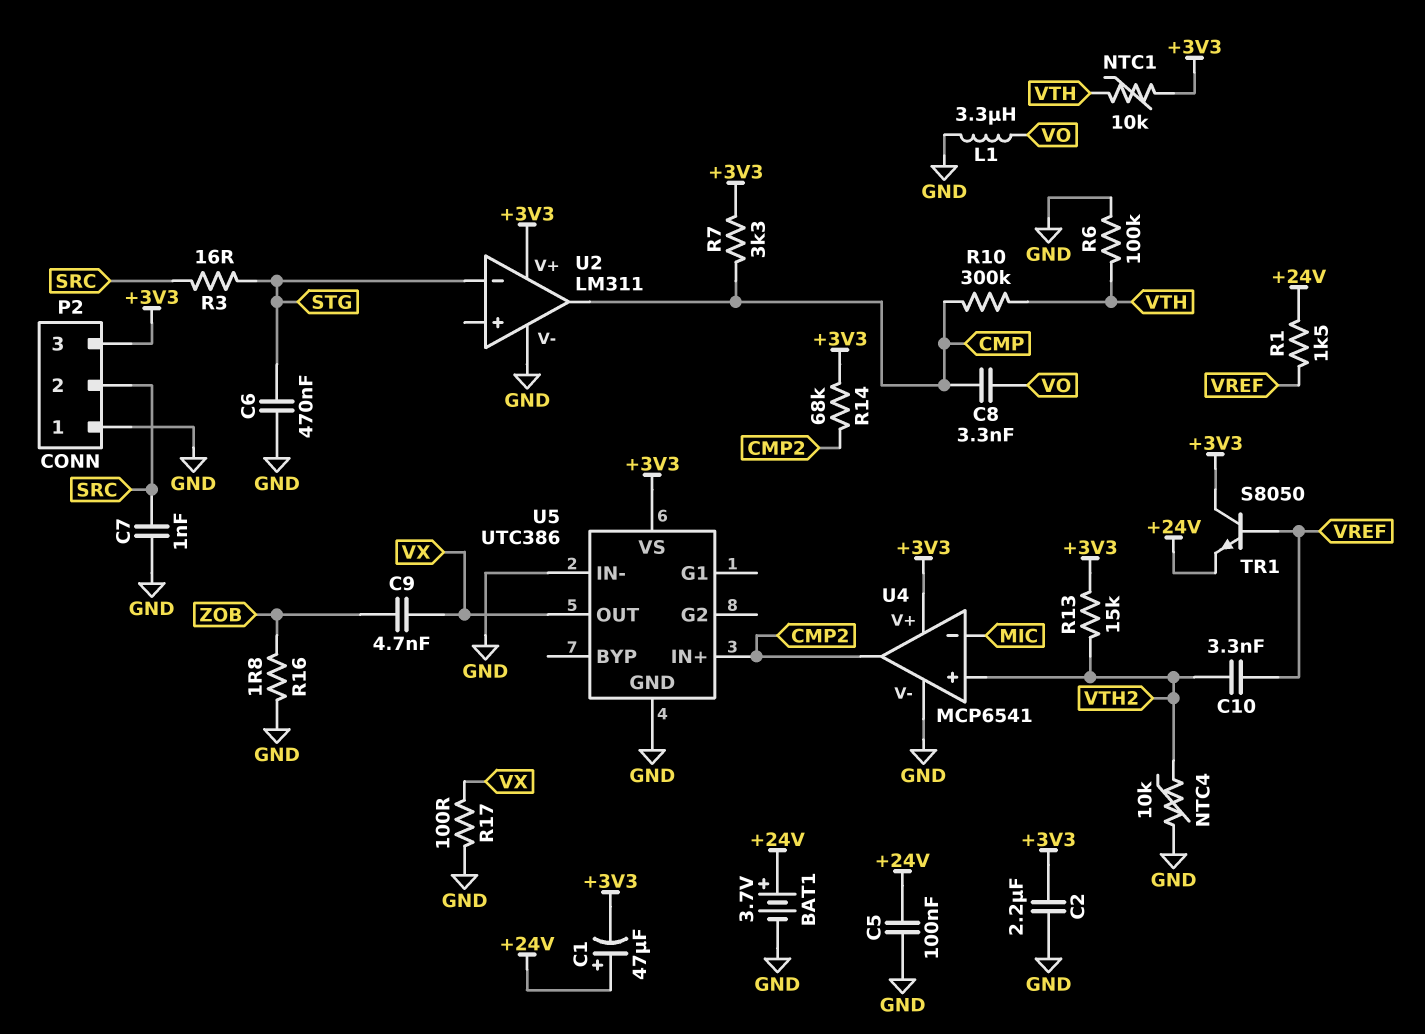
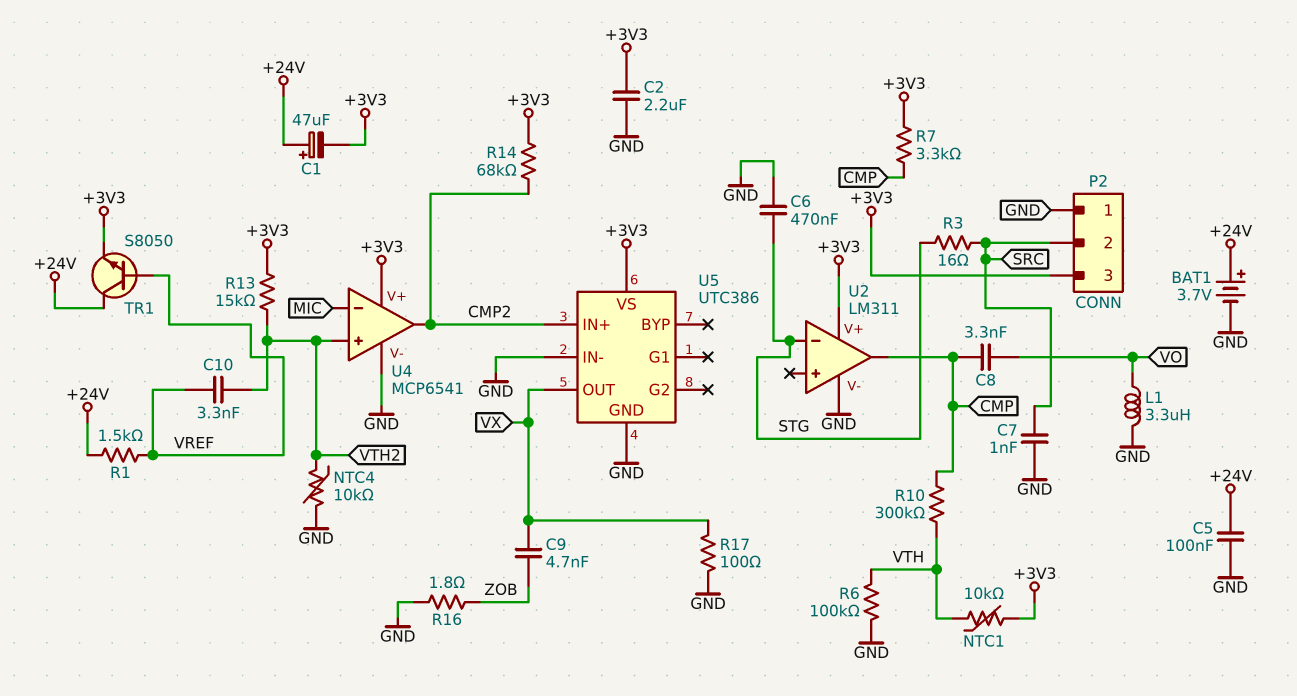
TR1: NPN S8050 (B VREF, C +3V3, E +24V) -> NPN S8050 (B VREF, C +24V, E +3V3)

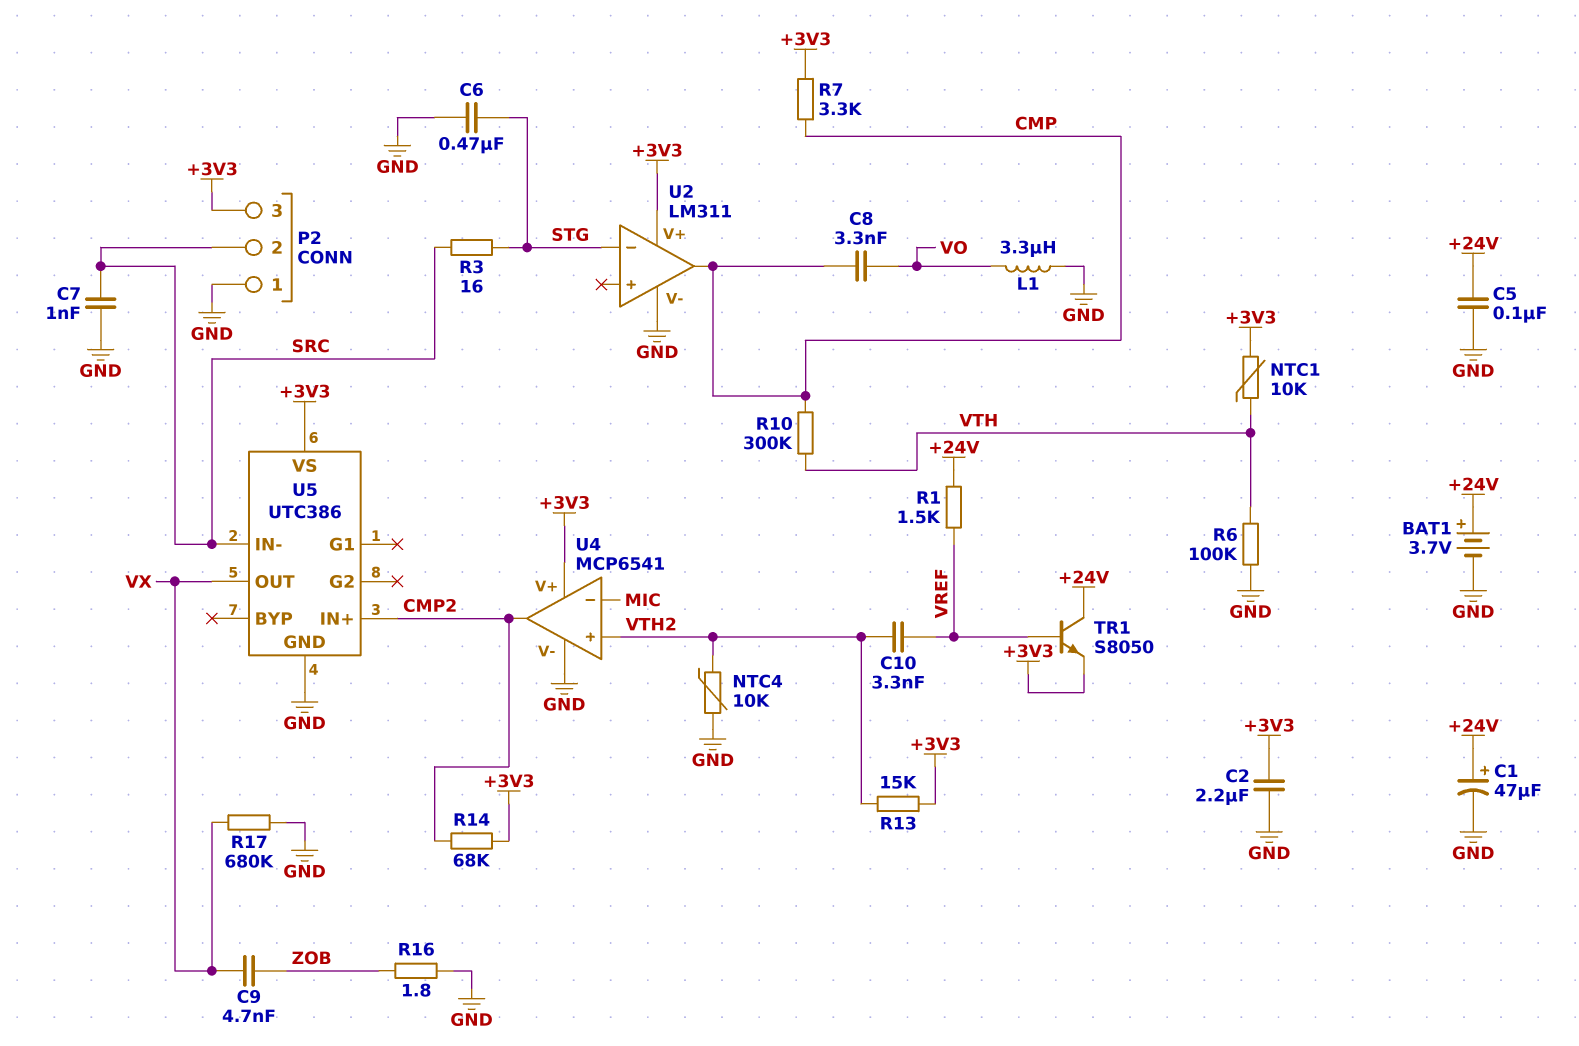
C1: 47uF (plus +24V, minus +3V3) -> 47uF (plus +24V, minus GND)
R17: 100 (GND, VX) -> 680k (GND, VX)
U5 pin IN-: GND -> SRC

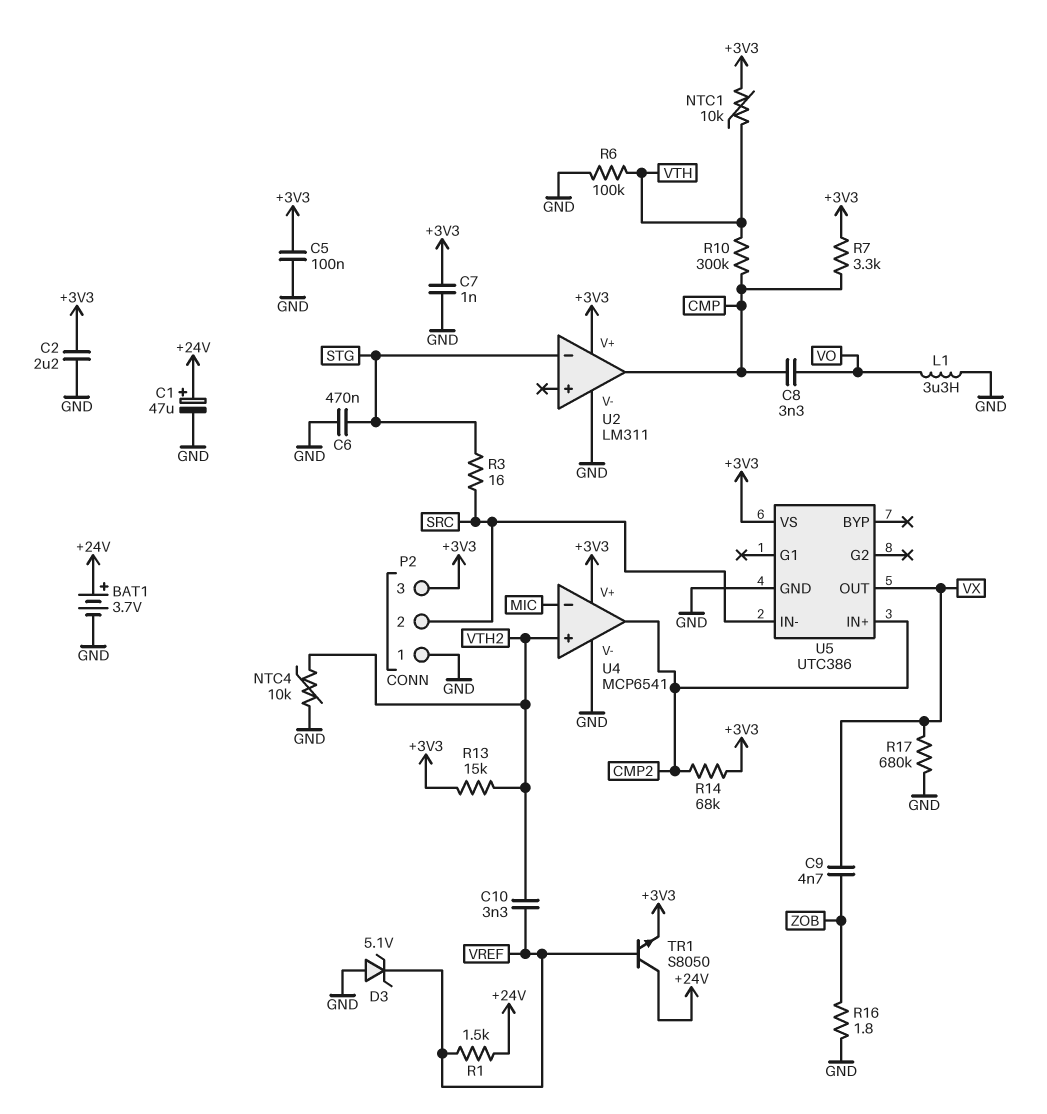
C5: 100nF (+24V, GND) -> 100nF (+3V3, GND)
C7: 1nF (GND, SRC) -> 1nF (+3V3, GND)
D3: none -> zener 5.1V (A GND, K VREF)

